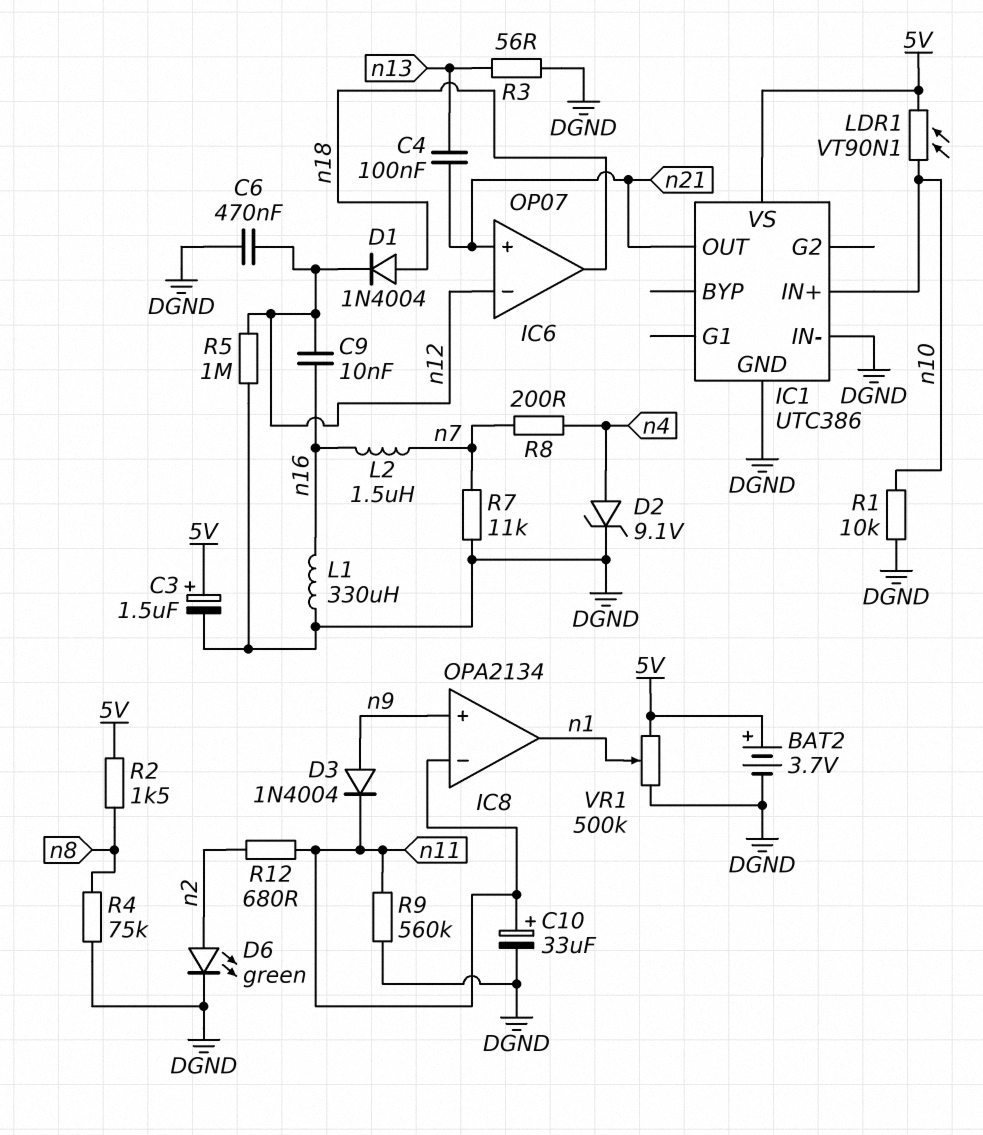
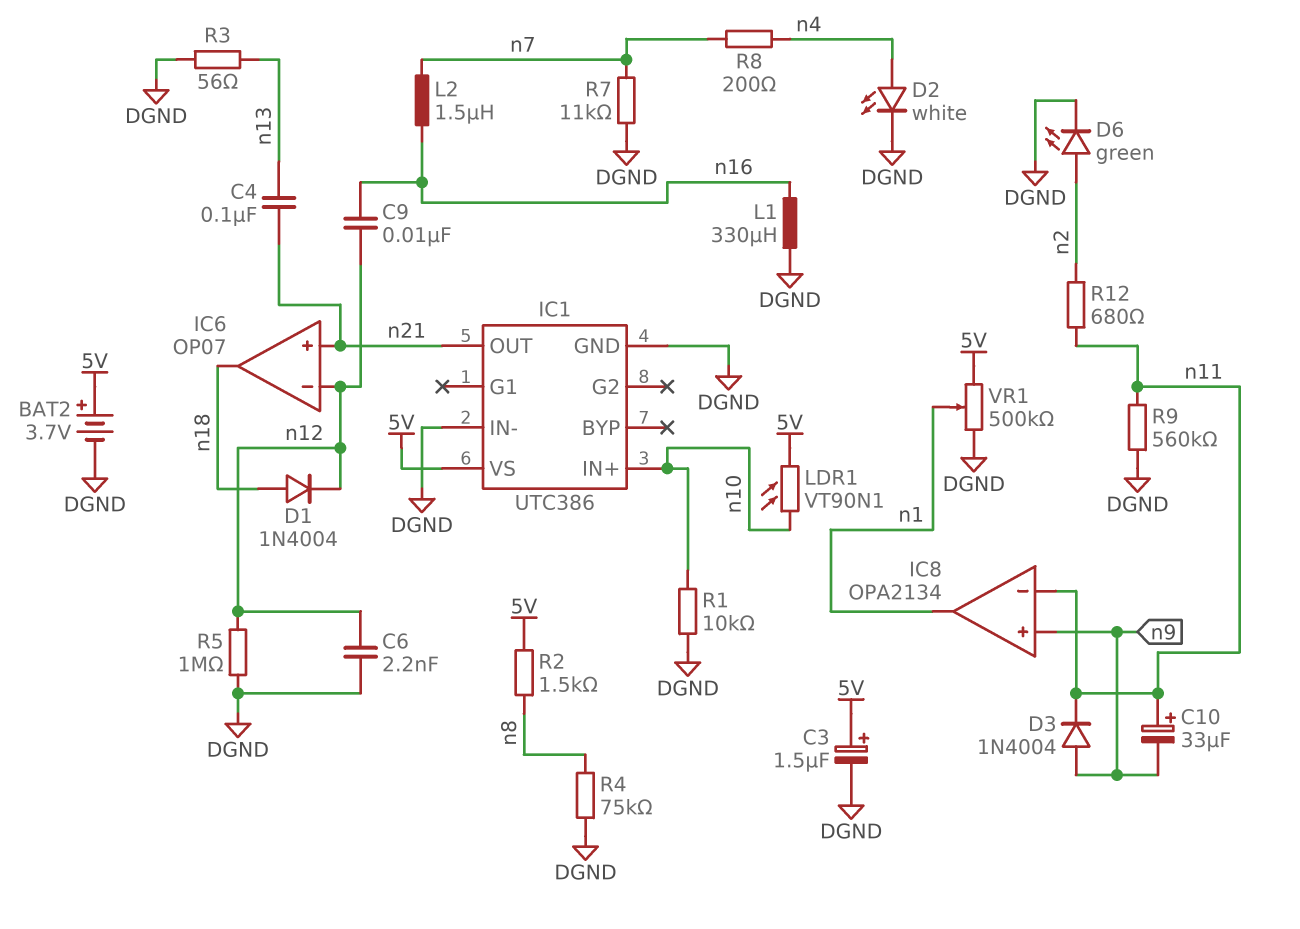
C6: 470nF (DGND, n12) -> 2.2nF (DGND, n12)
C10: 33uF (plus n11, minus DGND) -> 33uF (plus n11, minus n9)
D2: zener 9.1V (A n4, K DGND) -> LED white (A n4, K DGND)

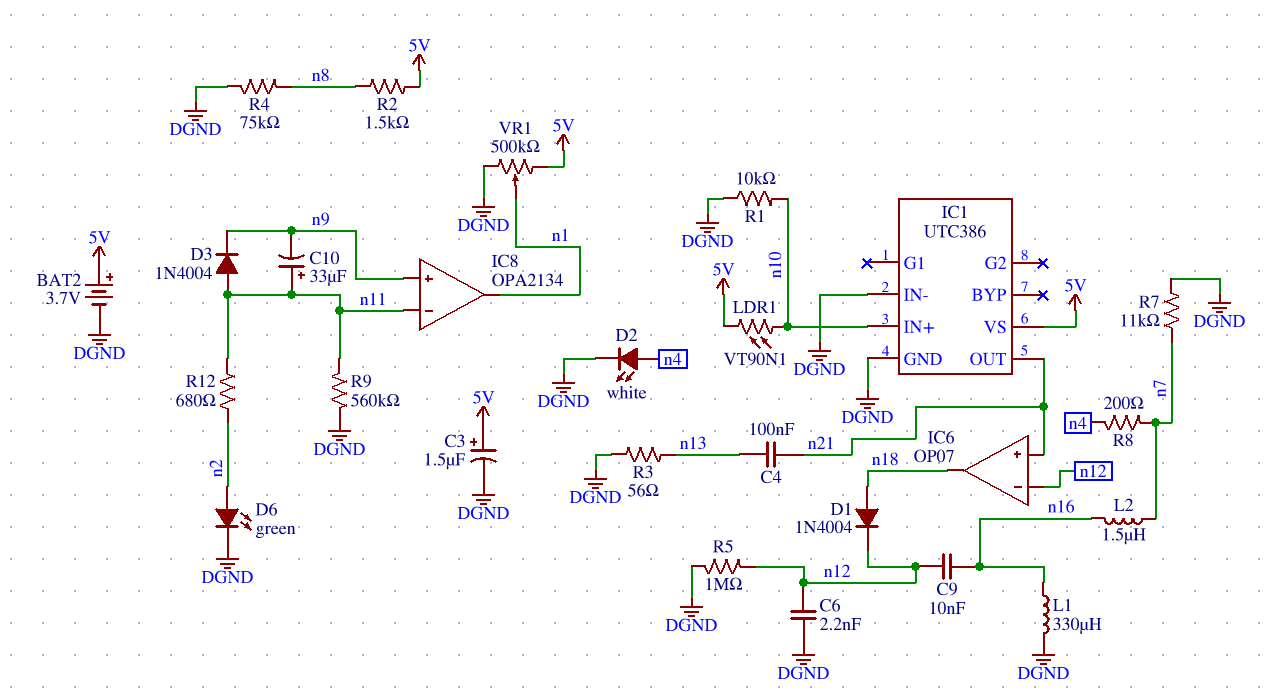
D3: diode 1N4004 (A n9, K n11) -> diode 1N4004 (A n11, K n9)

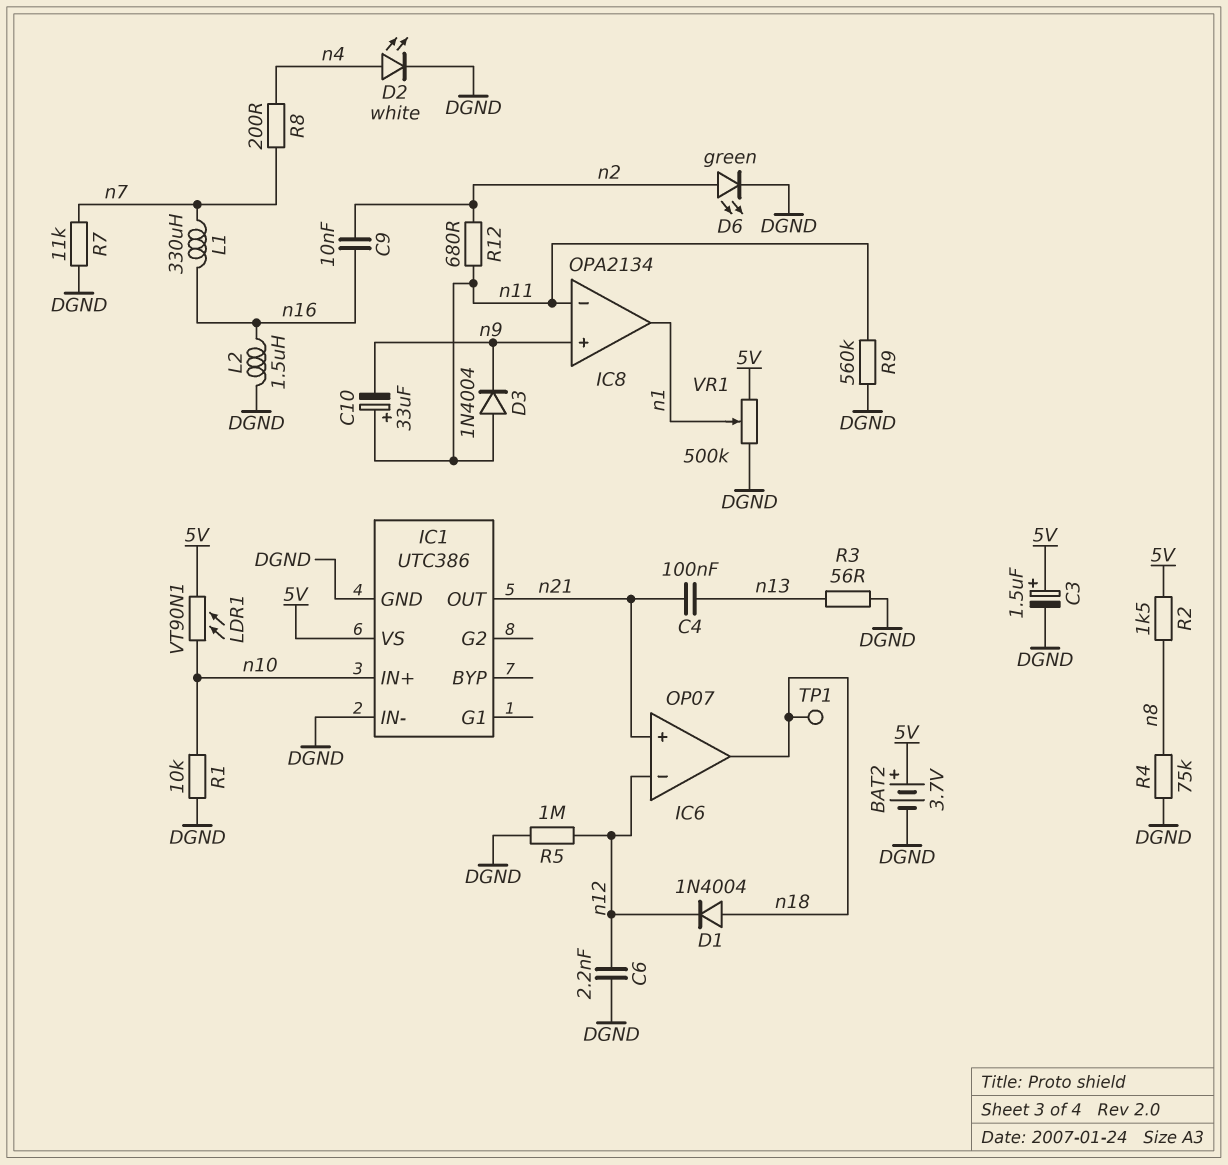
C9: 10nF (n12, n16) -> 10nF (n2, n16)
L1: 330uH (DGND, n16) -> 330uH (n7, n16)
L2: 1.5uH (n7, n16) -> 1.5uH (DGND, n16)
TP1: none -> test point (n18)

